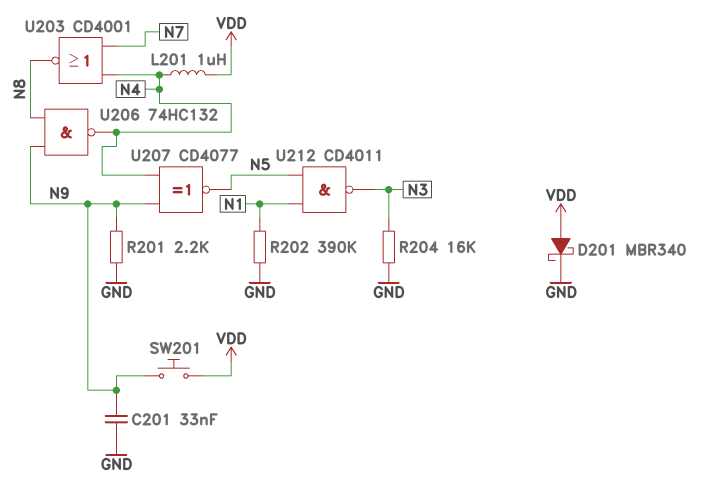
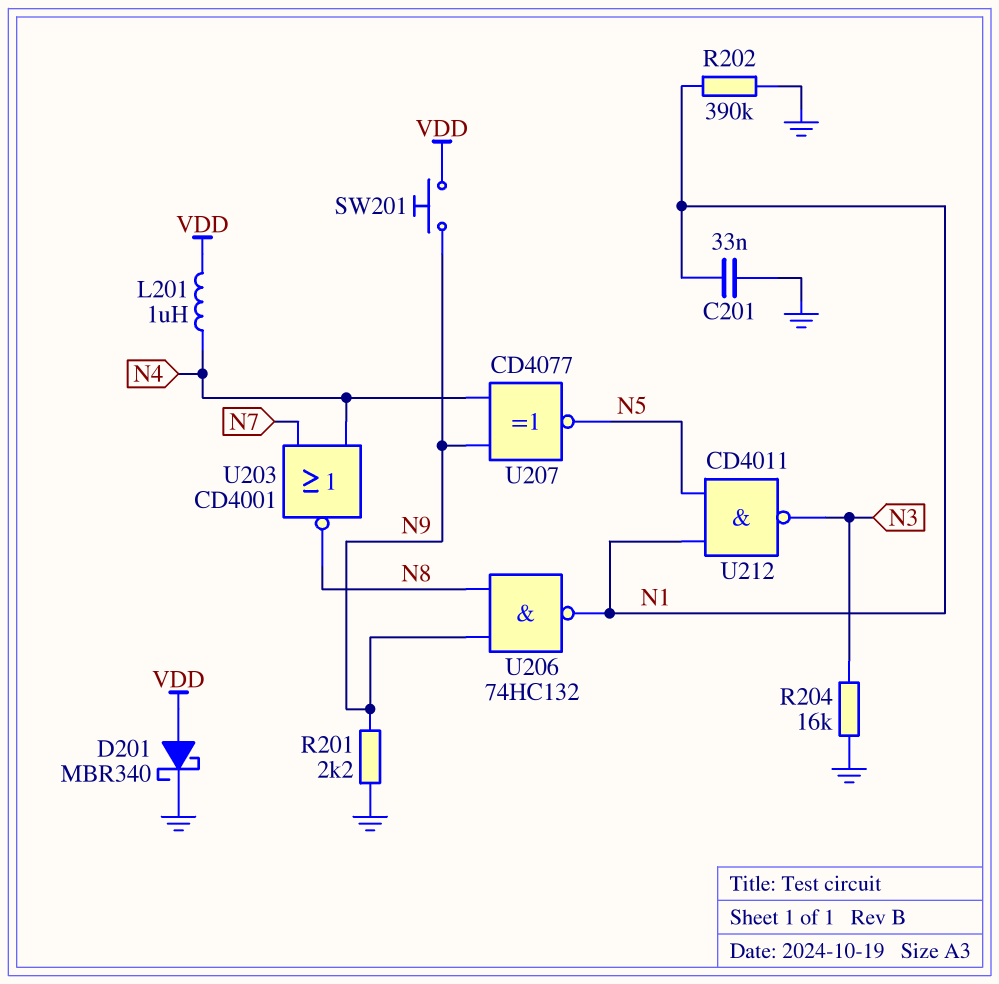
C201: 33nF (GND, N9) -> 33nF (GND, N1)
U206: NAND 74HC132 (in N8, in N9, out N4) -> NAND 74HC132 (in N8, in N9, out N1)

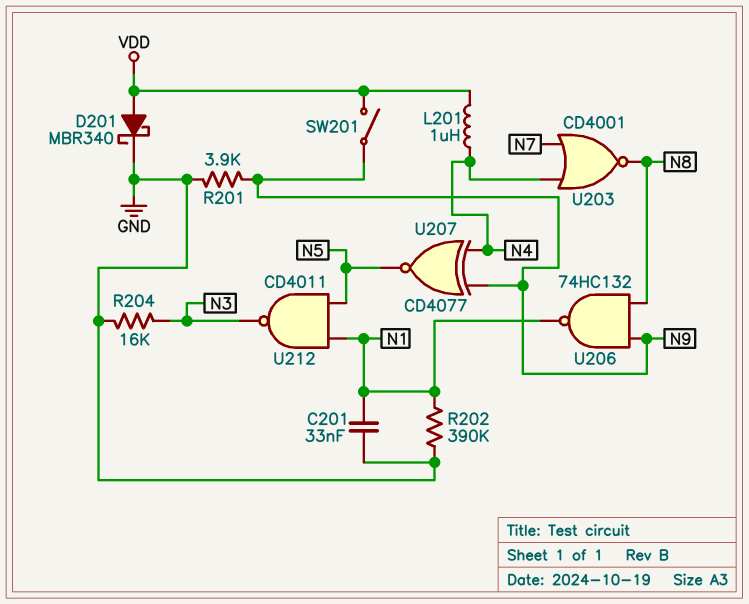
R201: 2.2k (GND, N9) -> 3.9k (GND, N9)
SW201: button (N9, VDD) -> switch (N9, VDD)

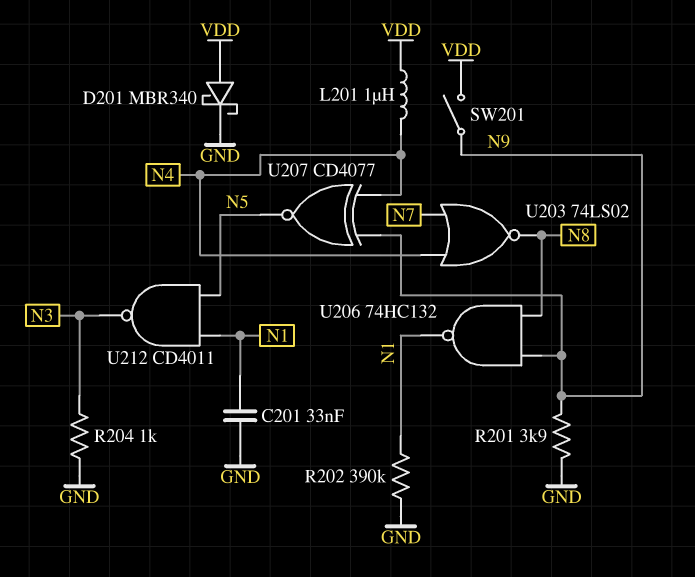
R204: 16k (GND, N3) -> 1k (GND, N3)
U203: NOR CD4001 (in N4, in N7, out N8) -> NOR 74LS02 (in N4, in N7, out N8)

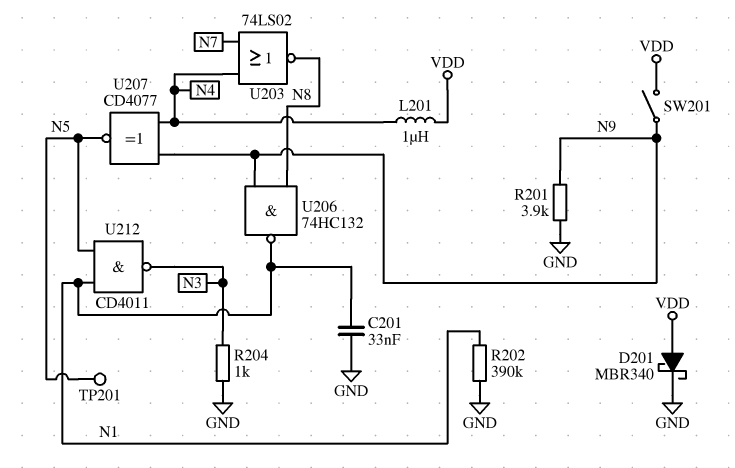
TP201: none -> test point (N5)

